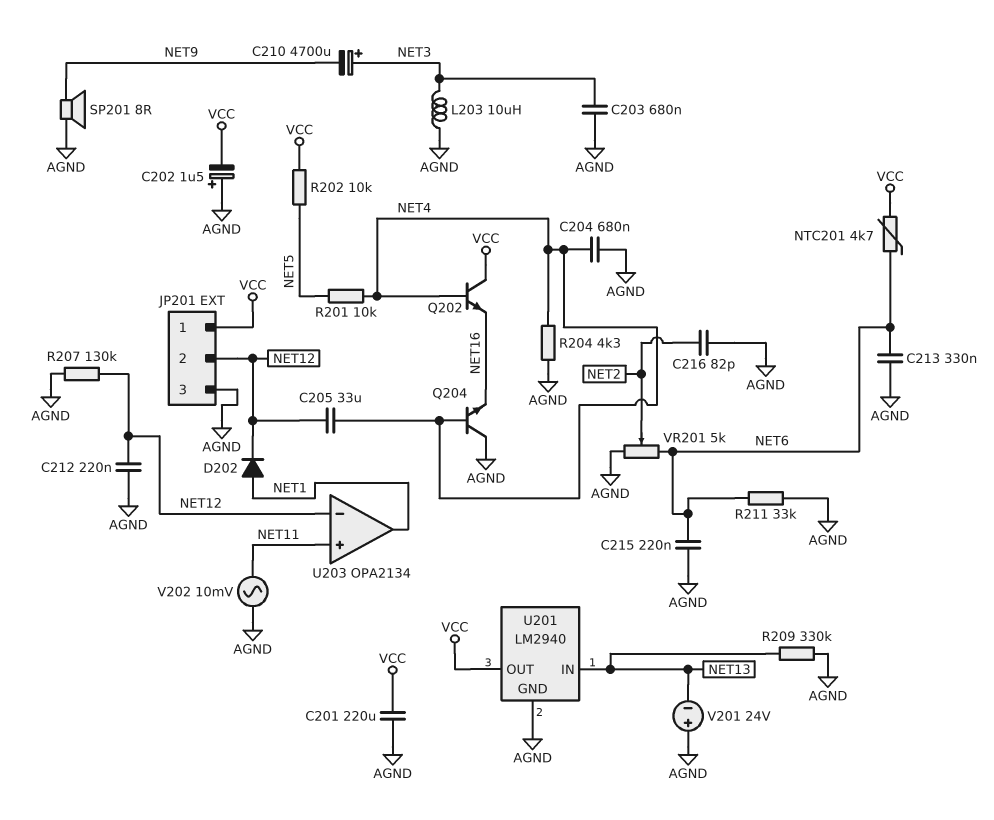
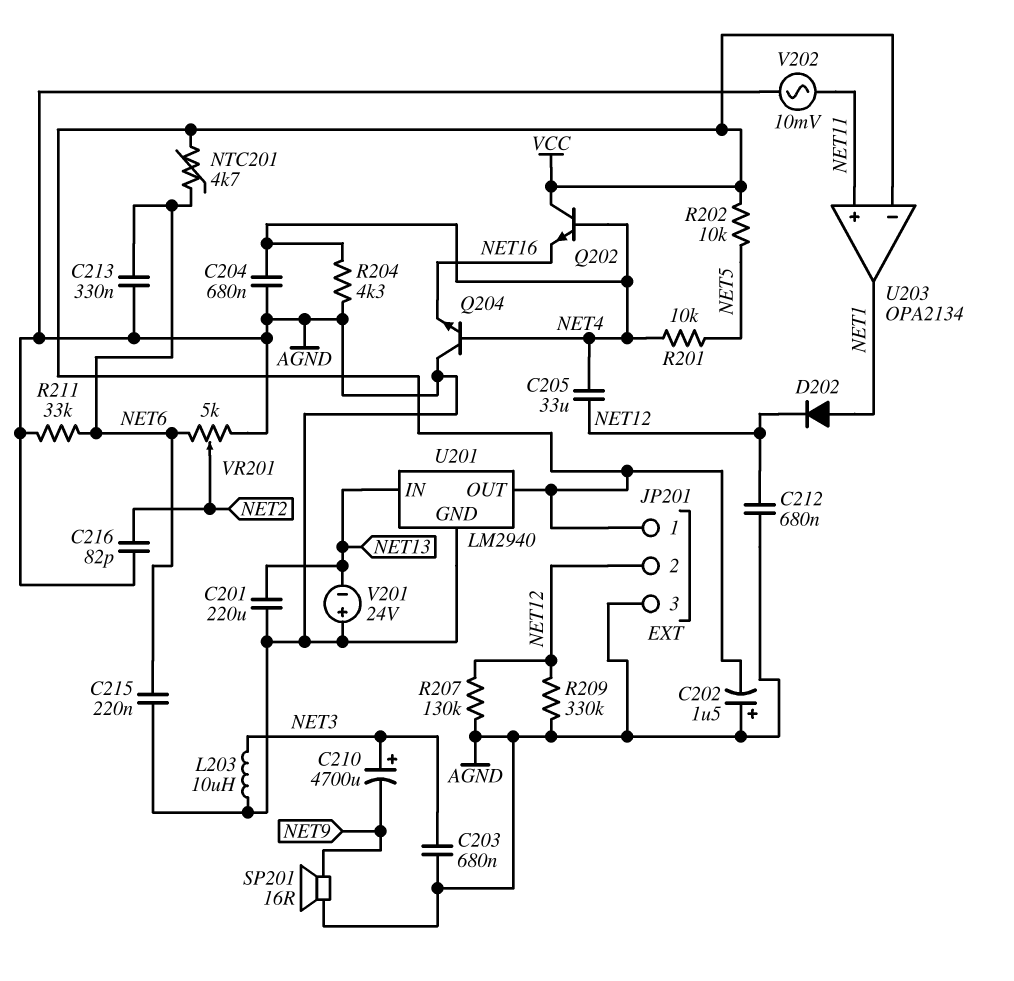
C201: 220uF (AGND, VCC) -> 220uF (AGND, NET13)
C212: 220nF (AGND, NET12) -> 680nF (AGND, NET12)
R209: 330k (AGND, NET13) -> 330k (AGND, NET12)
SP201: speaker 8R (AGND, NET9) -> speaker 16R (AGND, NET9)
U203 pin in-: NET12 -> VCC

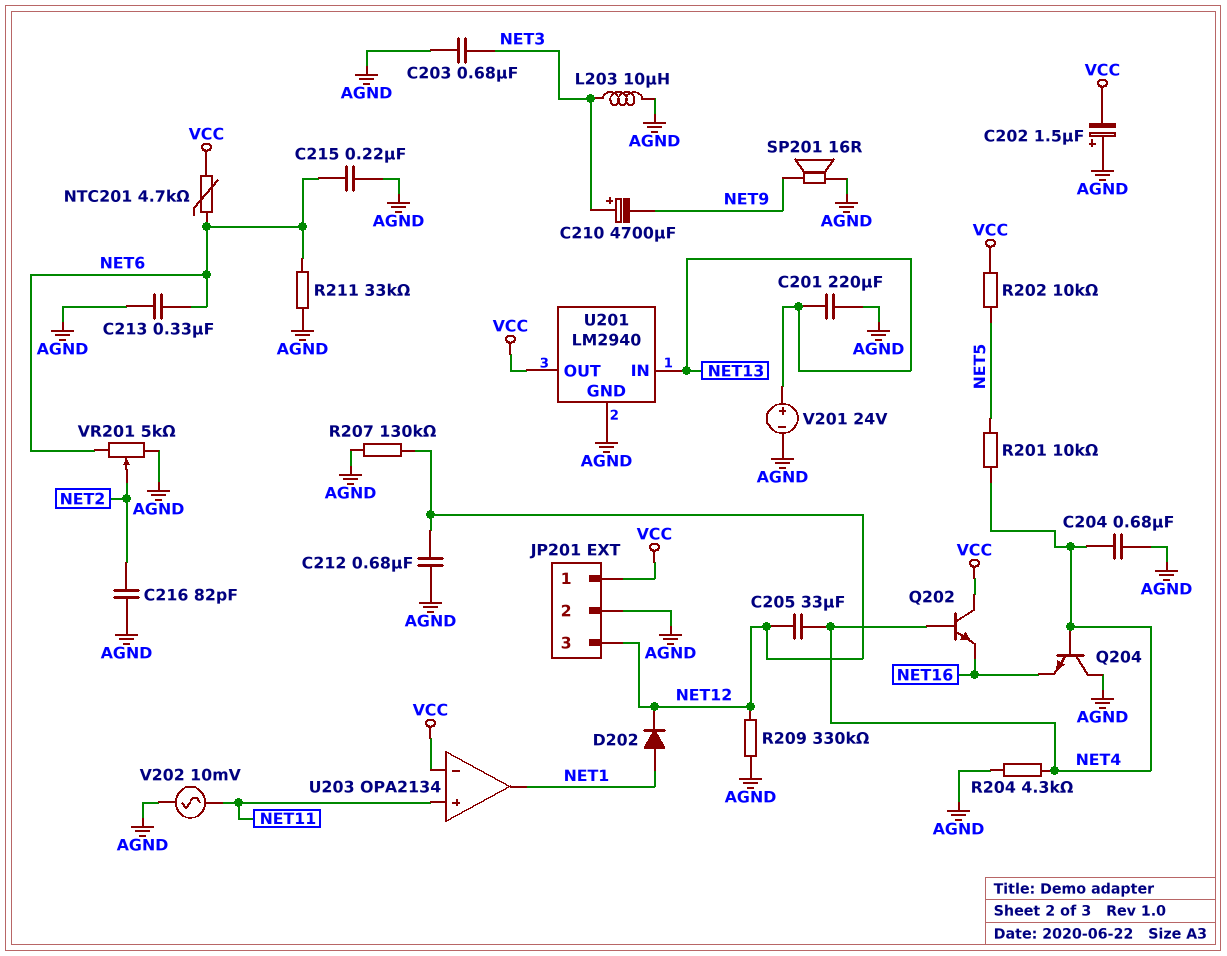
JP201 pin 2: NET12 -> AGND
JP201 pin 3: AGND -> NET12
V201: 24V (plus AGND, minus NET13) -> 24V (plus NET13, minus AGND)

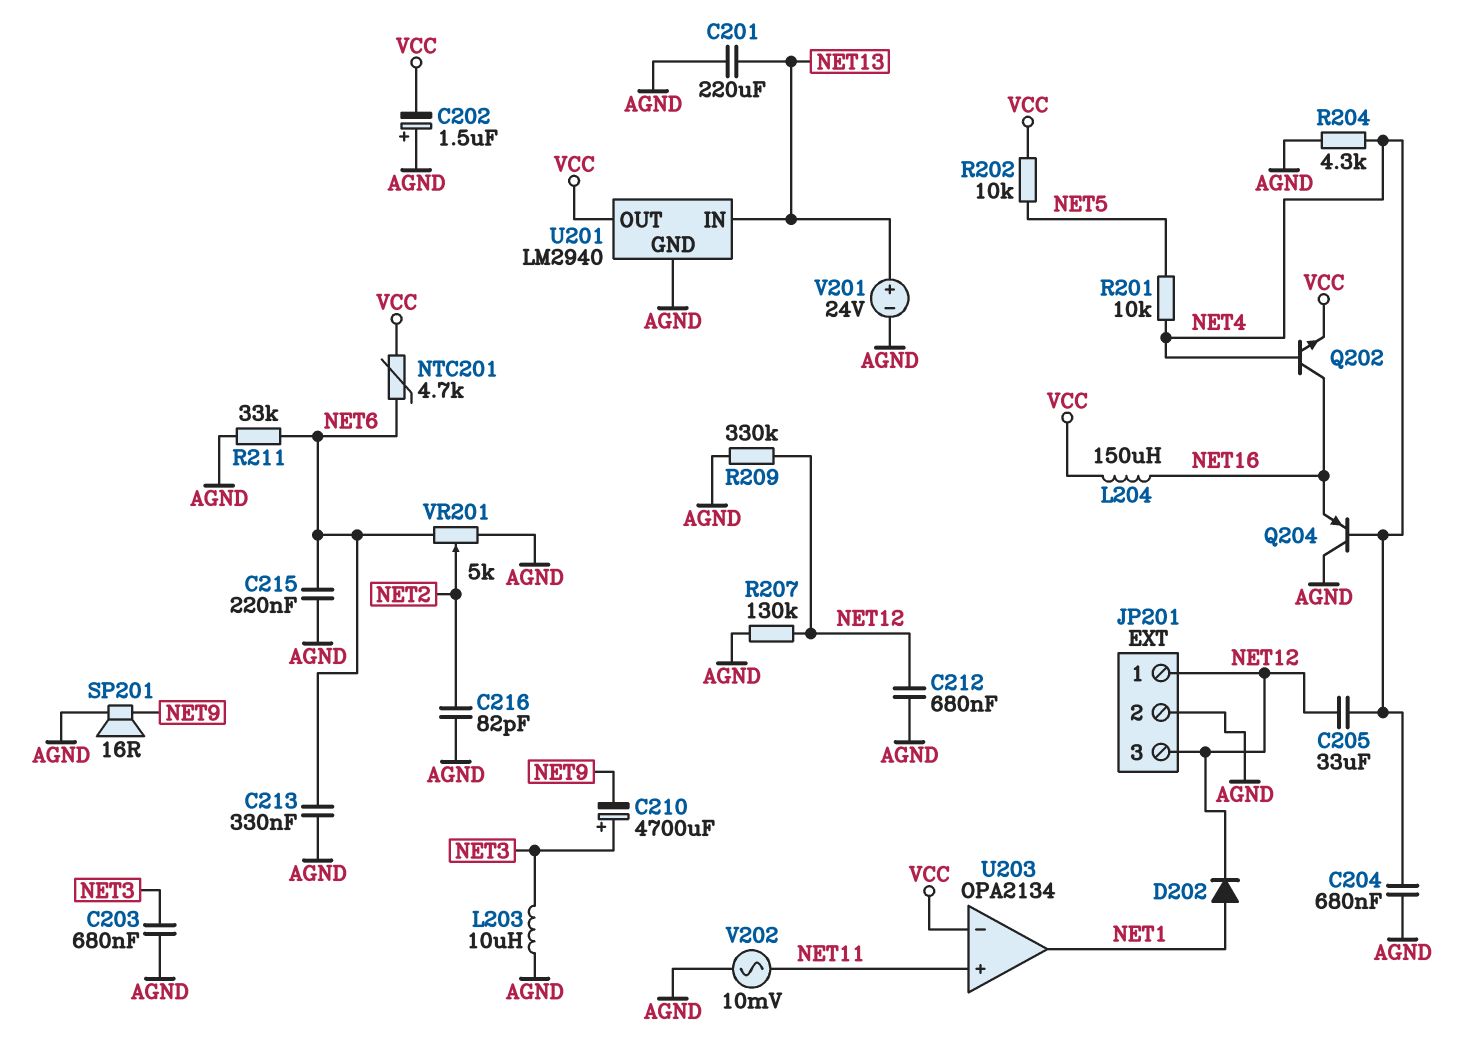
JP201 pin 1: VCC -> NET12
L204: none -> 150uH (NET16, VCC)
Q202: NPN (B NET4, C VCC, E NET16) -> NPN (B NET4, C NET16, E VCC)
Q204: NPN (B NET4, C AGND, E NET16) -> PNP (B NET4, C AGND, E NET16)

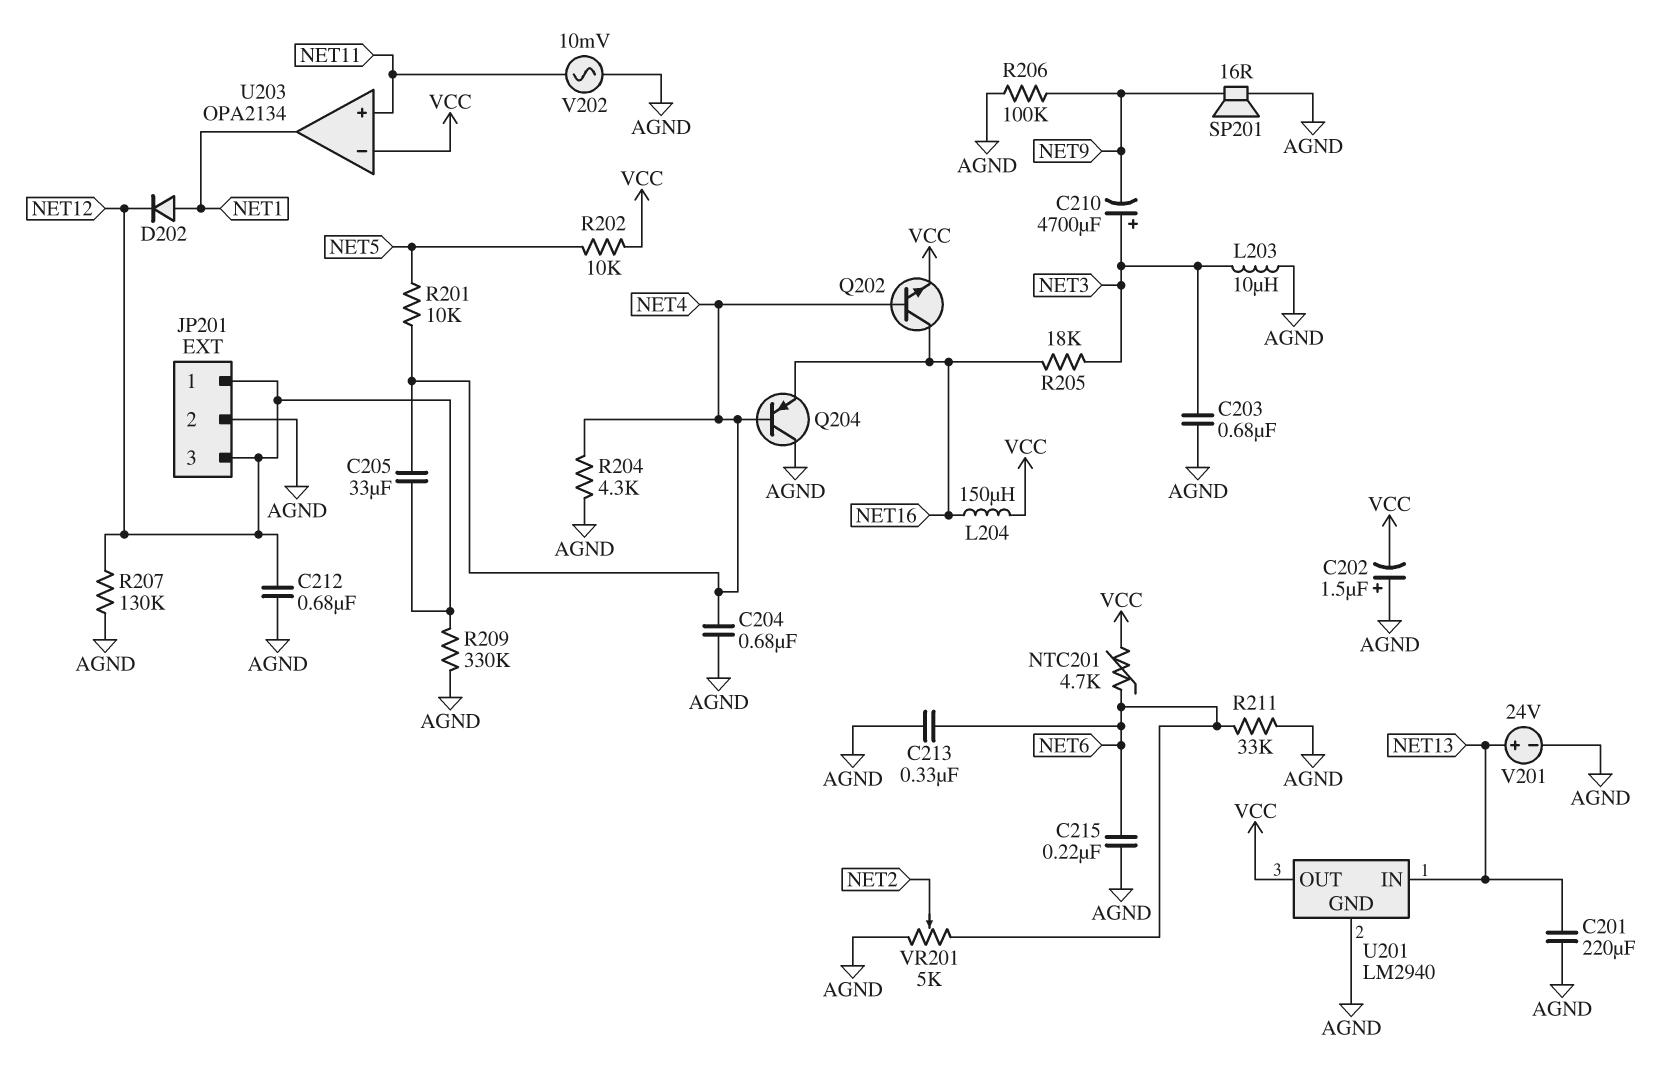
C216: 82pF (AGND, NET2) -> none
R205: none -> 18k (NET3, NET16)
R206: none -> 100k (AGND, NET9)

